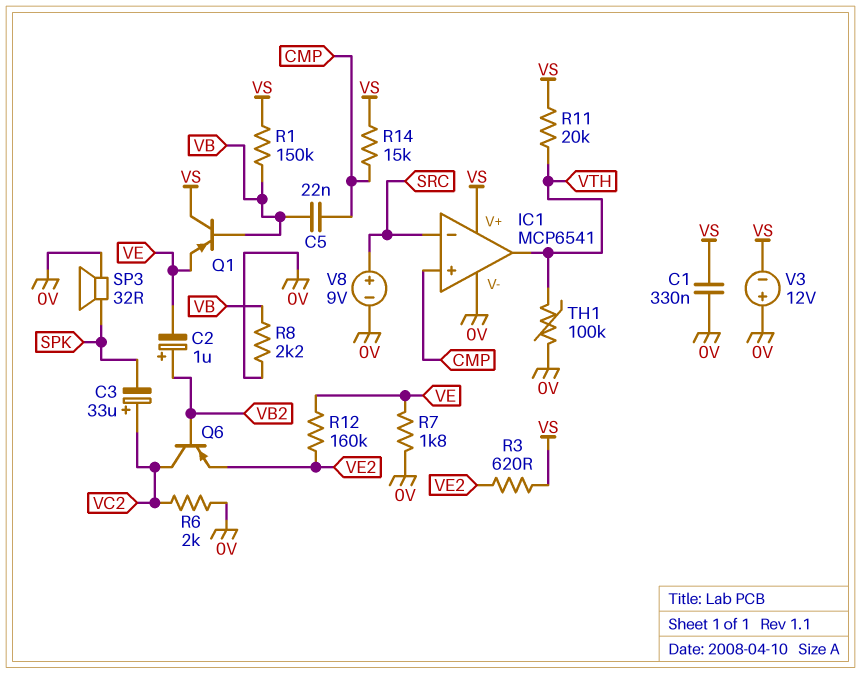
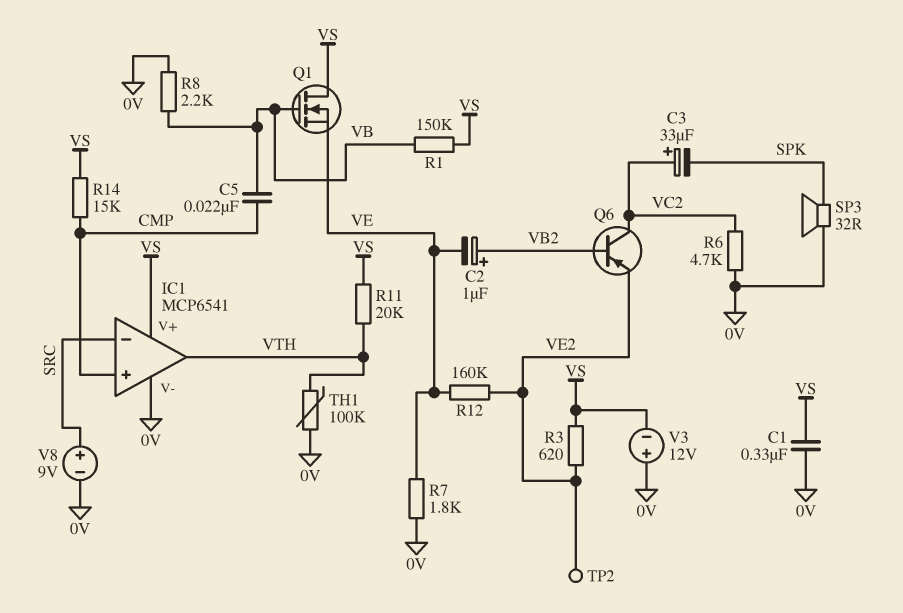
Q1: PNP (B VB, C VS, E VE) -> NMOS (G VB, D VS, S VE)
R6: 2k (0V, VC2) -> 4.7k (0V, VC2)
TP2: none -> test point (VE2)

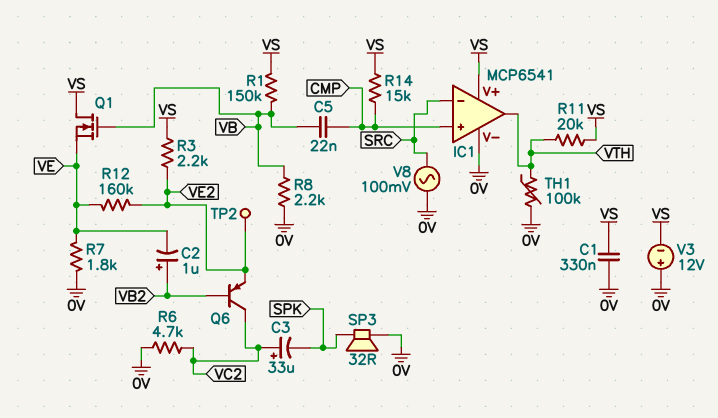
R3: 620 (VE2, VS) -> 2.2k (VE2, VS)
V8: 9V (plus SRC, minus 0V) -> AC 100mV (0V, SRC)

